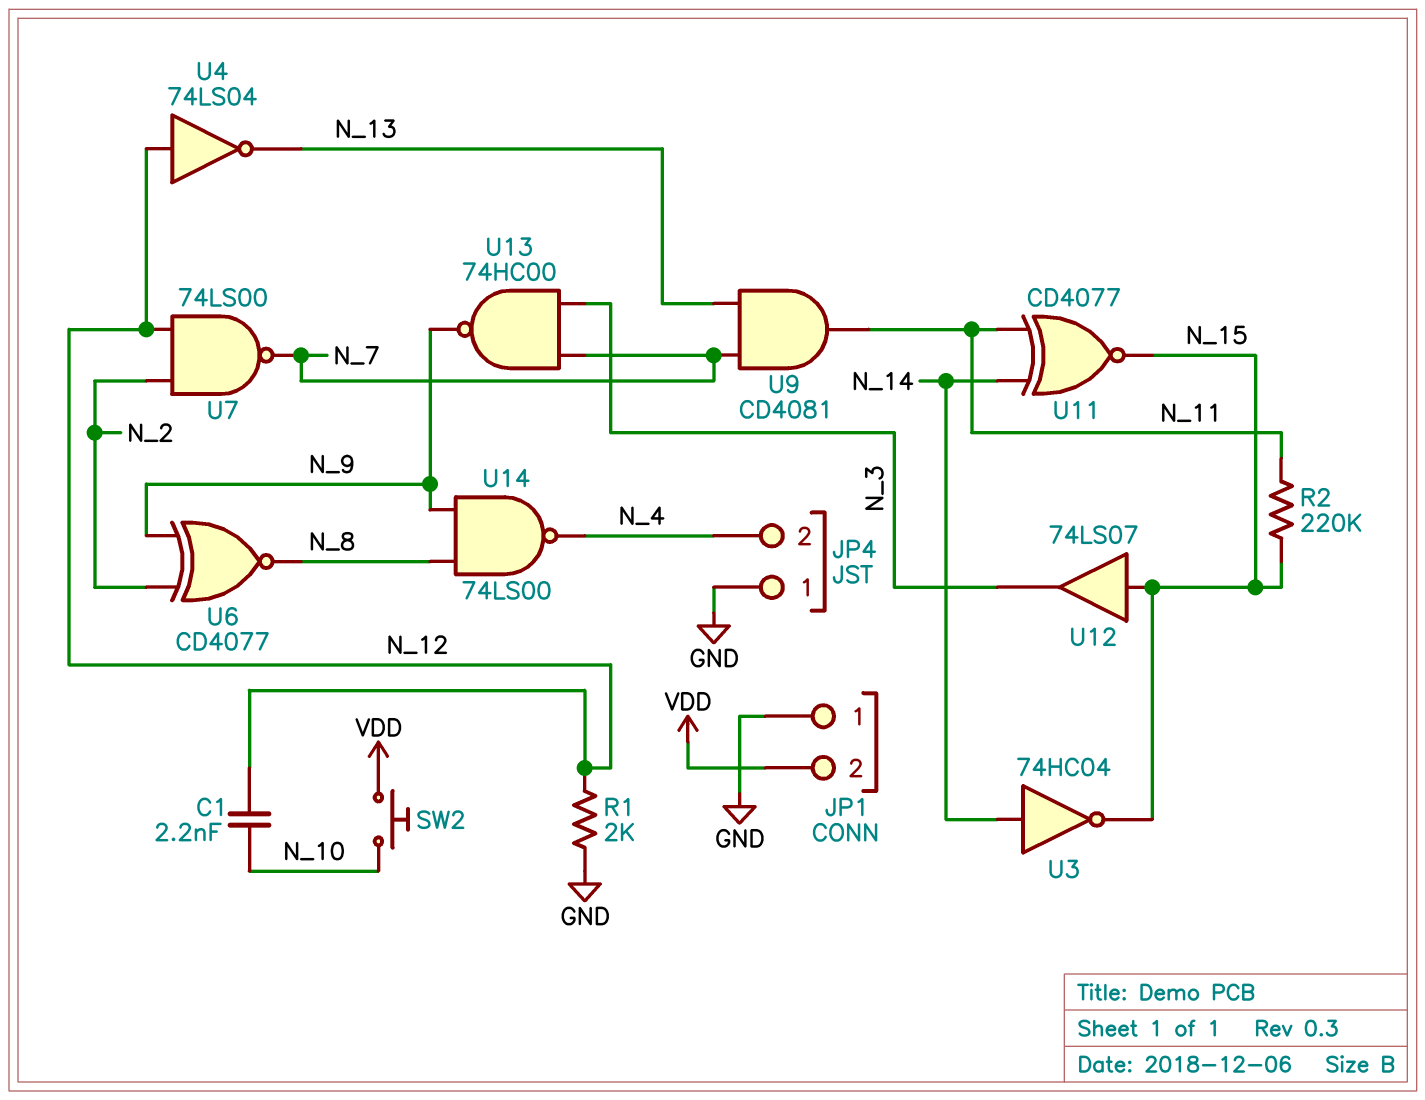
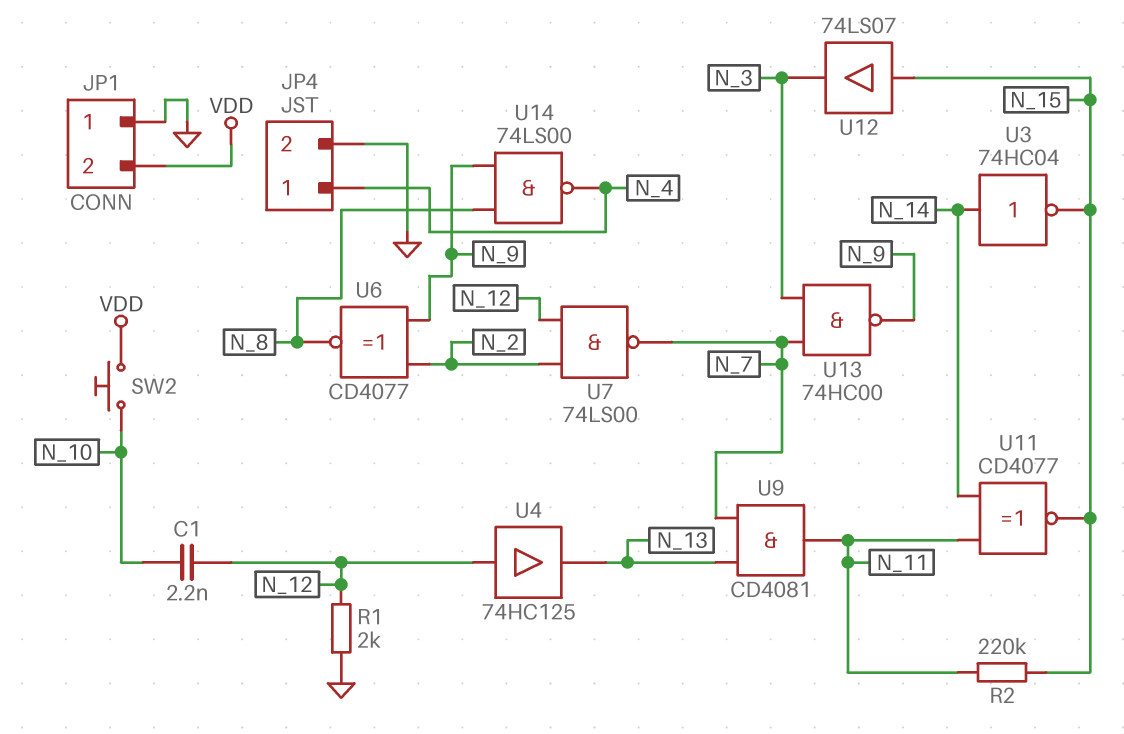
JP4 pin 1: GND -> N_4
JP4 pin 2: N_4 -> GND
U4: NOT 74LS04 (in N_12, out N_13) -> buffer 74HC125 (in N_12, out N_13)

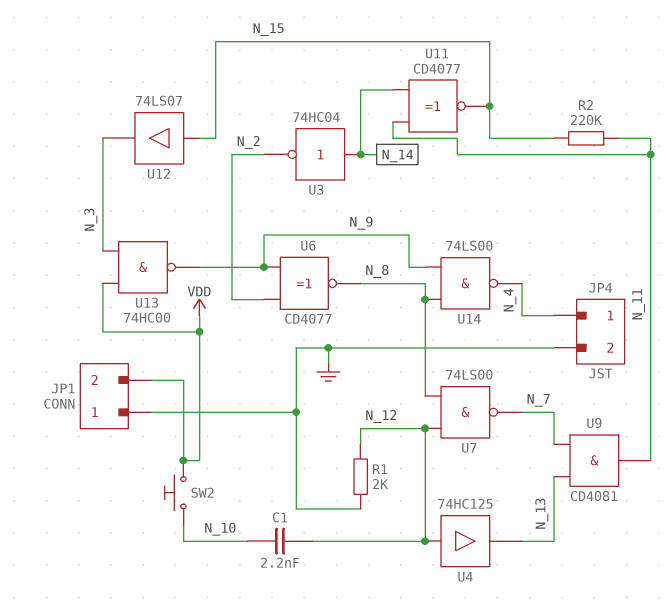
U3: NOT 74HC04 (in N_14, out N_15) -> NOT 74HC04 (in N_14, out N_2)
U7: NAND 74LS00 (in N_2, in N_12, out N_7) -> NAND 74LS00 (in N_8, in N_12, out N_7)
U13: NAND 74HC00 (in N_3, in N_7, out N_9) -> NAND 74HC00 (in N_3, in VDD, out N_9)

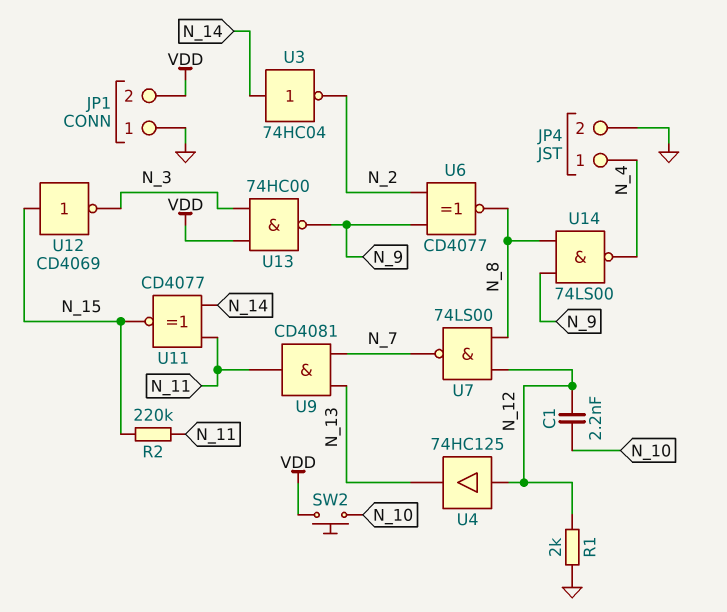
U12: buffer 74LS07 (in N_15, out N_3) -> NOT CD4069 (in N_15, out N_3)

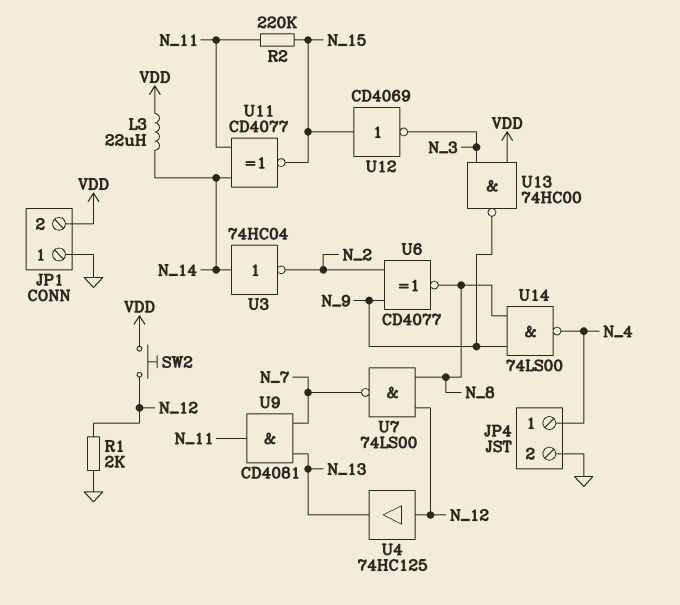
C1: 2.2nF (N_10, N_12) -> none
L3: none -> 22uH (N_14, VDD)
SW2: button (N_10, VDD) -> button (N_12, VDD)

